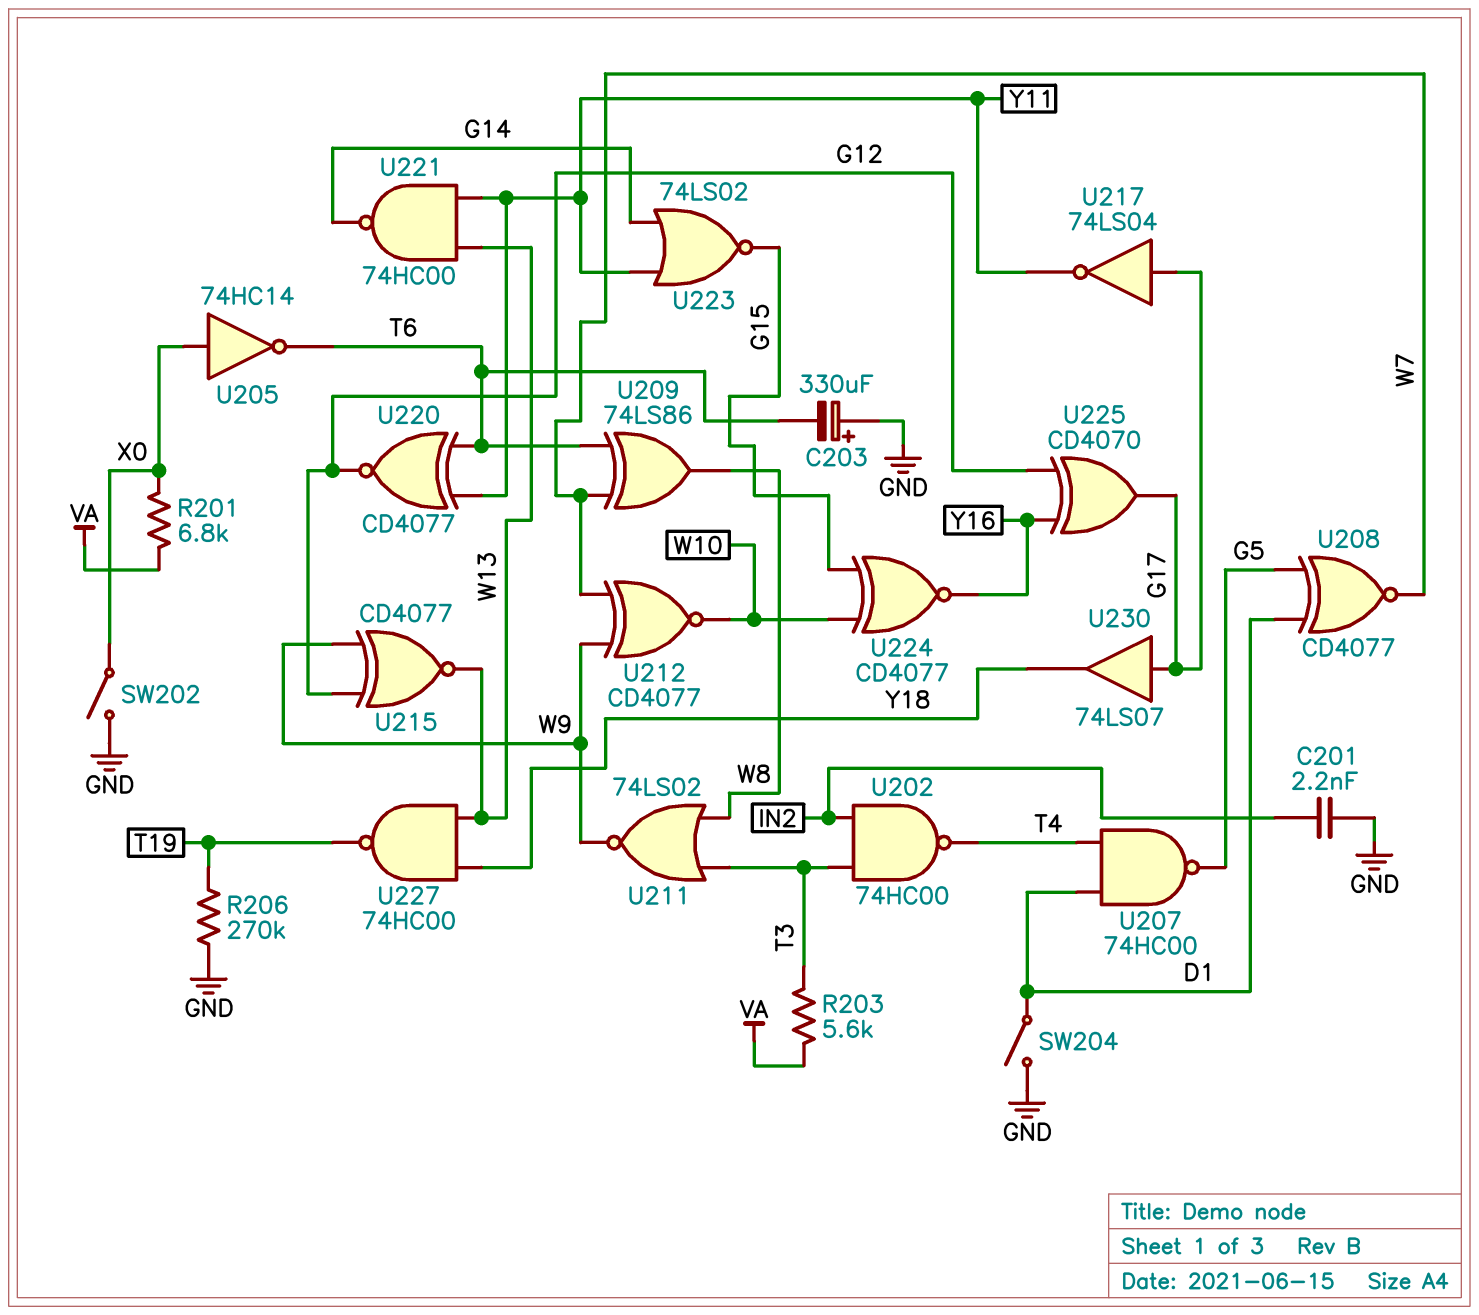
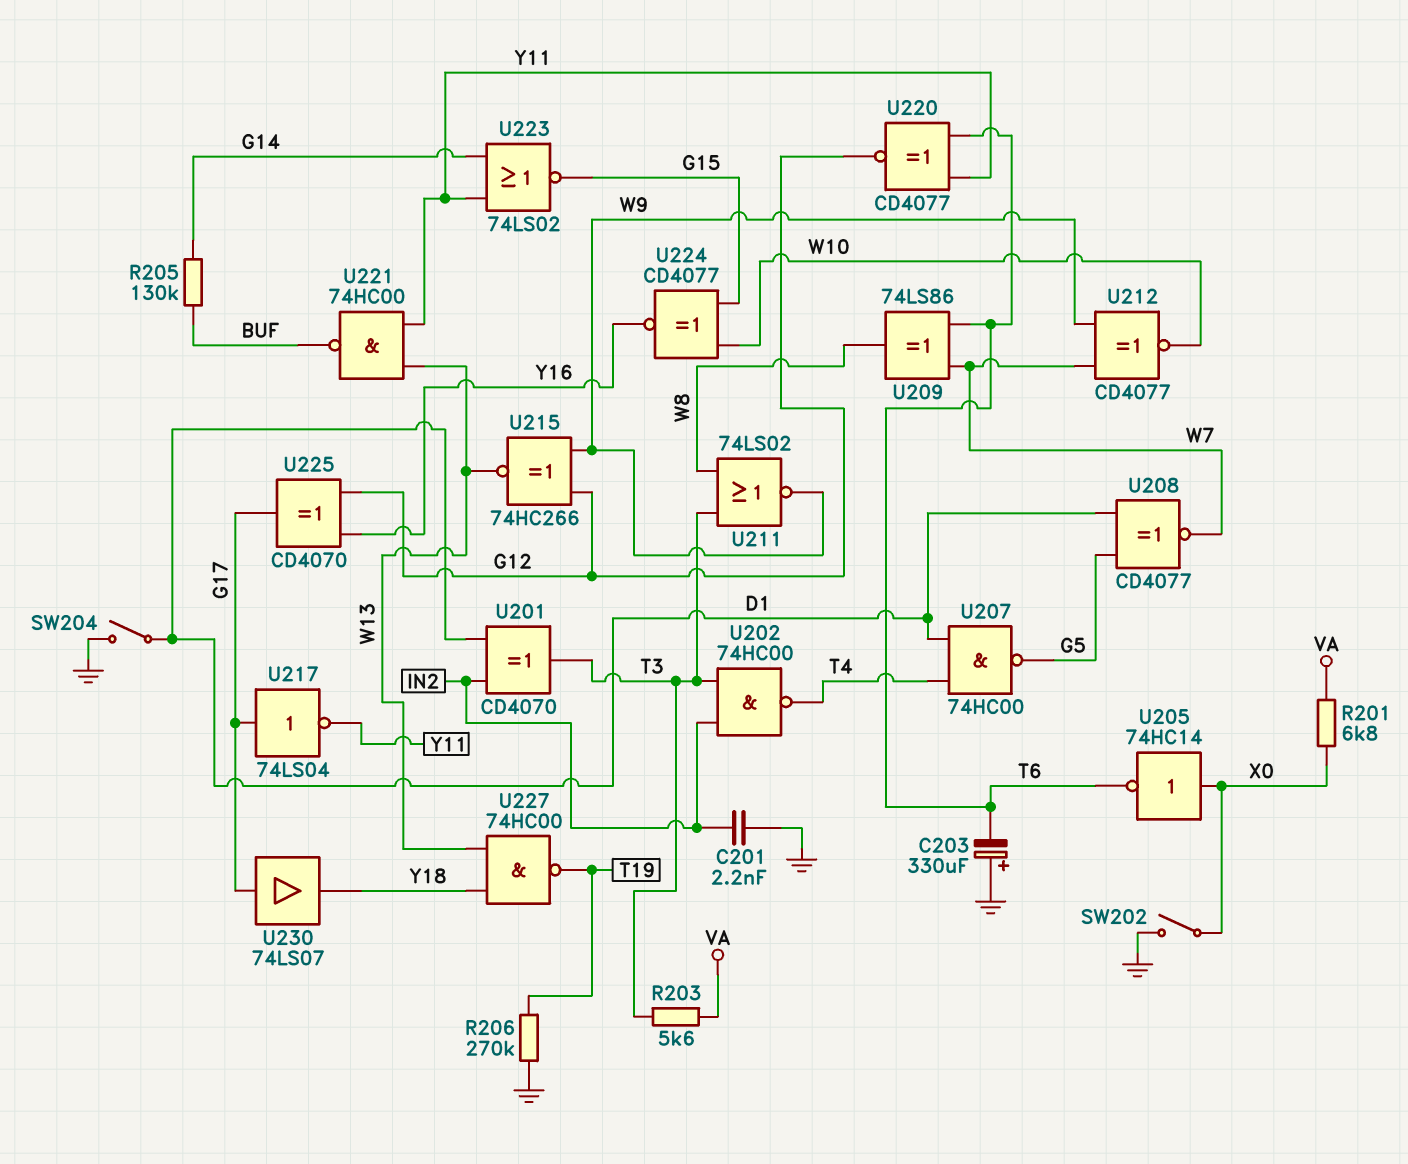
R205: none -> 130k (BUF, G14)
U201: none -> XOR CD4070 (in D1, in IN2, out T3)
U215: XNOR CD4077 (in G12, in W9, out W13) -> XNOR 74HC266 (in G12, in W9, out W13)
U221: NAND 74HC00 (in W13, in Y11, out G14) -> NAND 74HC00 (in W13, in Y11, out BUF)

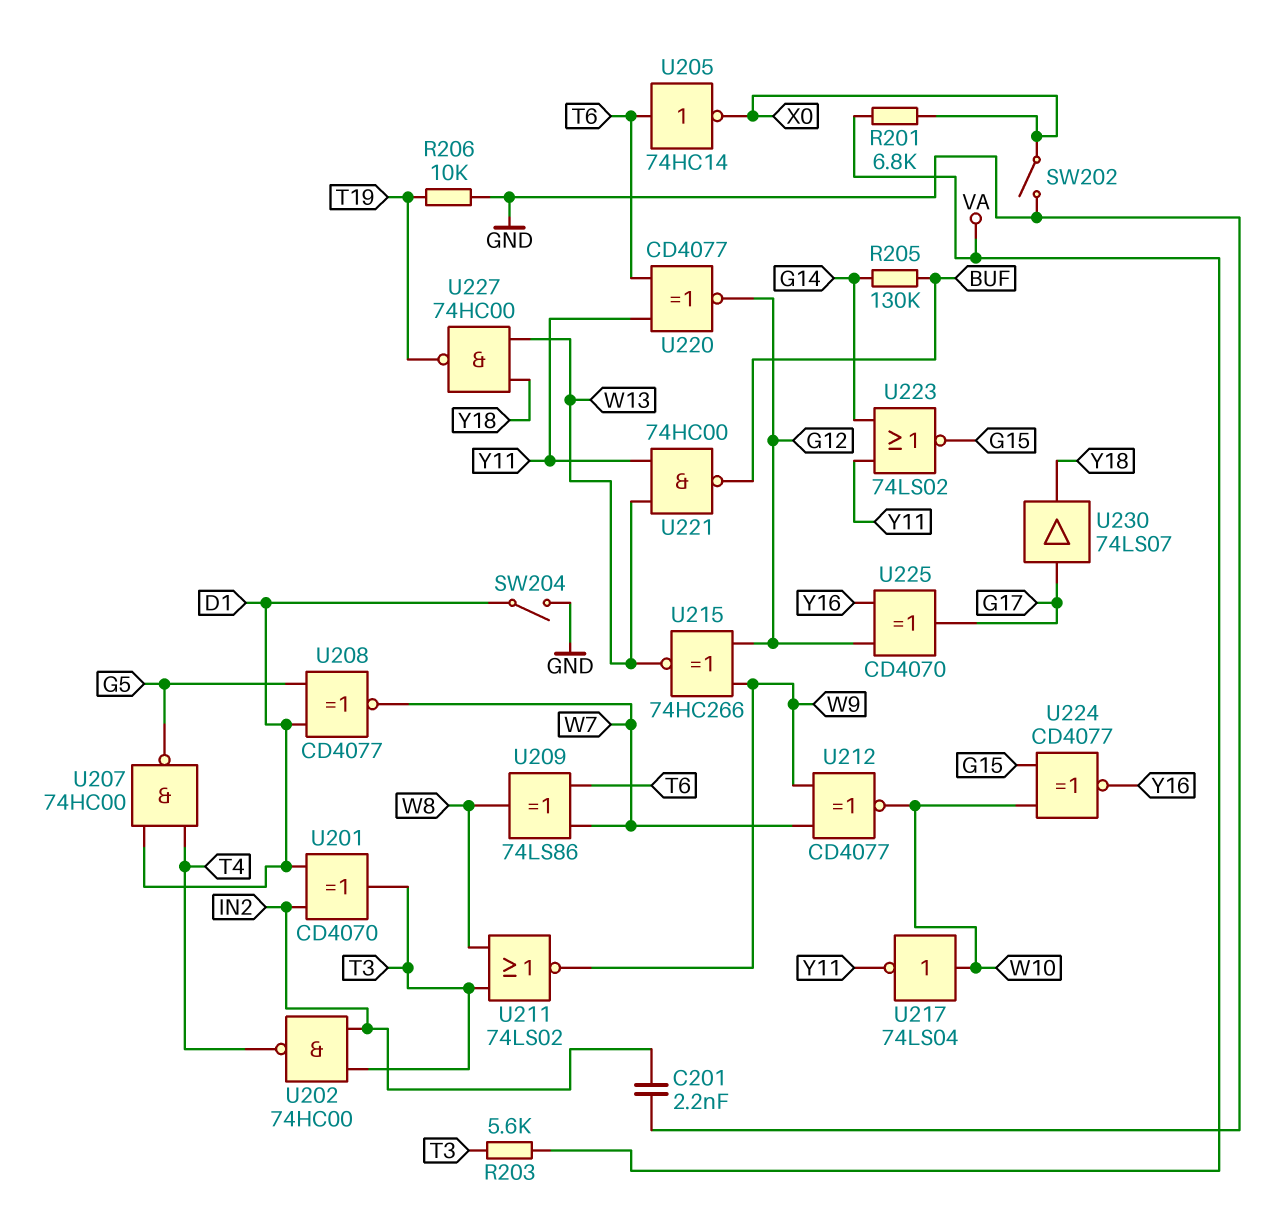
C203: 330uF (plus GND, minus T6) -> none
R206: 270k (GND, T19) -> 10k (GND, T19)
U205: NOT 74HC14 (in X0, out T6) -> NOT 74HC14 (in T6, out X0)
U217: NOT 74LS04 (in G17, out Y11) -> NOT 74LS04 (in W10, out Y11)

